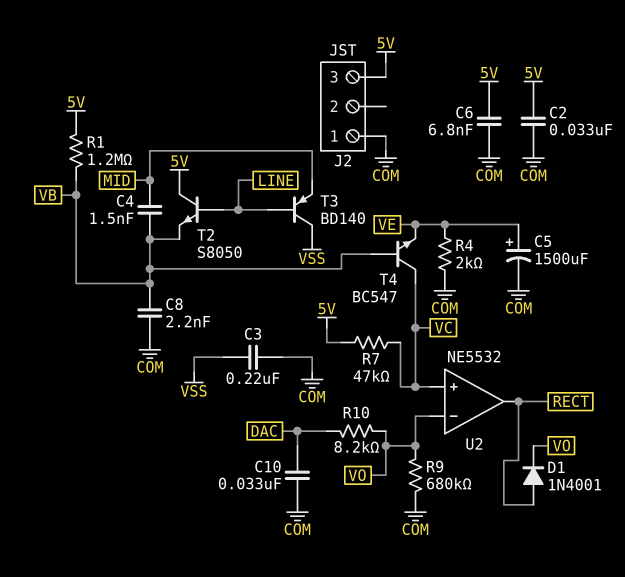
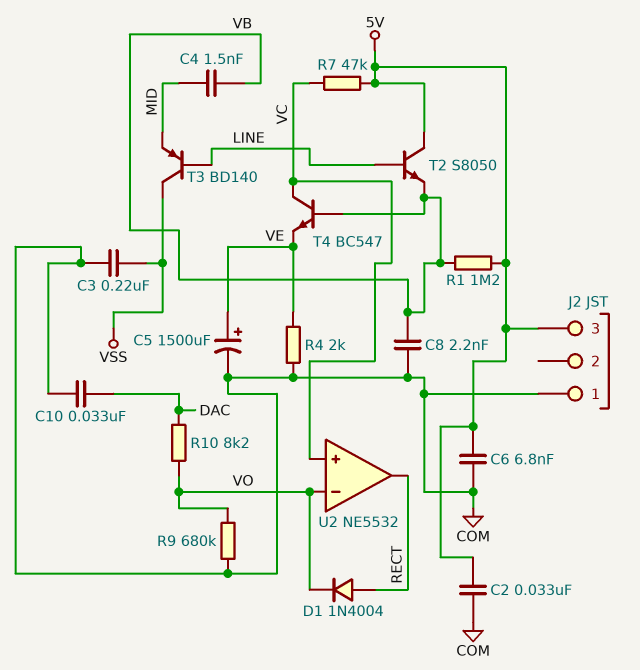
D1: diode 1N4001 (A RECT, K VO) -> diode 1N4004 (A RECT, K VO)

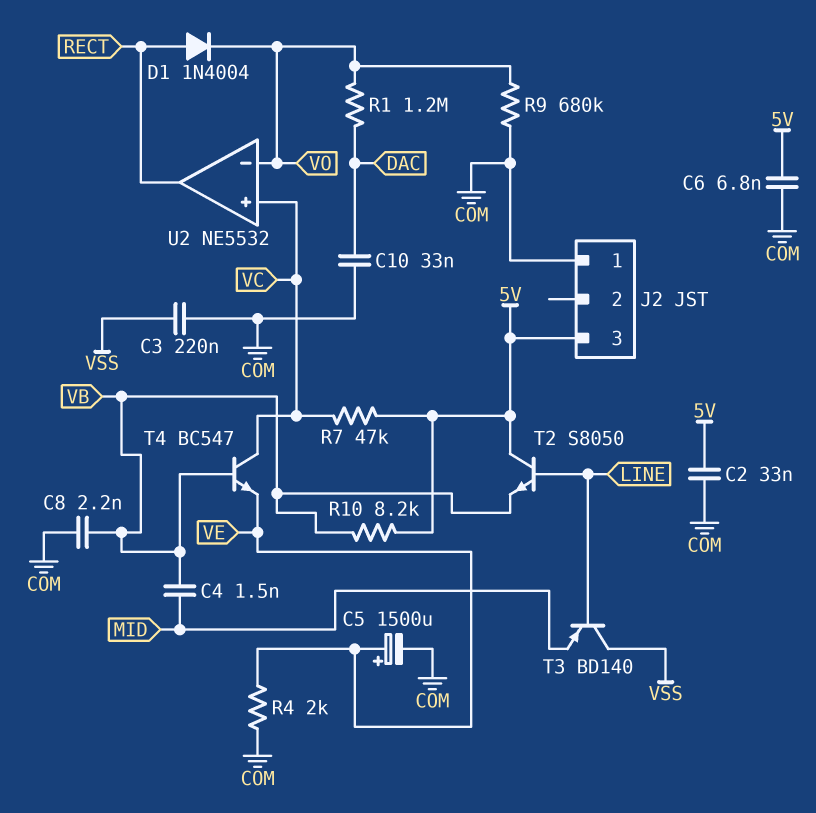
R1: 1.2M (5V, VB) -> 1.2M (DAC, VO)
R10: 8.2k (DAC, VO) -> 8.2k (5V, VB)

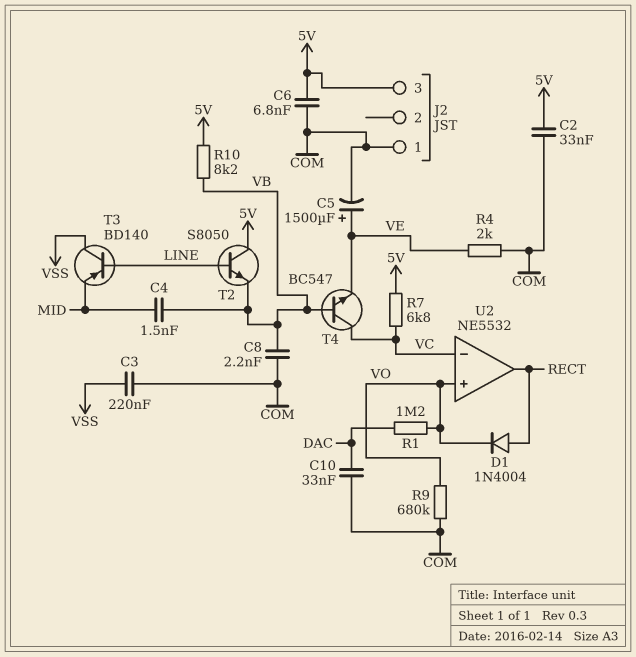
R7: 47k (5V, VC) -> 6.8k (5V, VC)
U2 pin in+: VC -> VO
U2 pin in-: VO -> VC

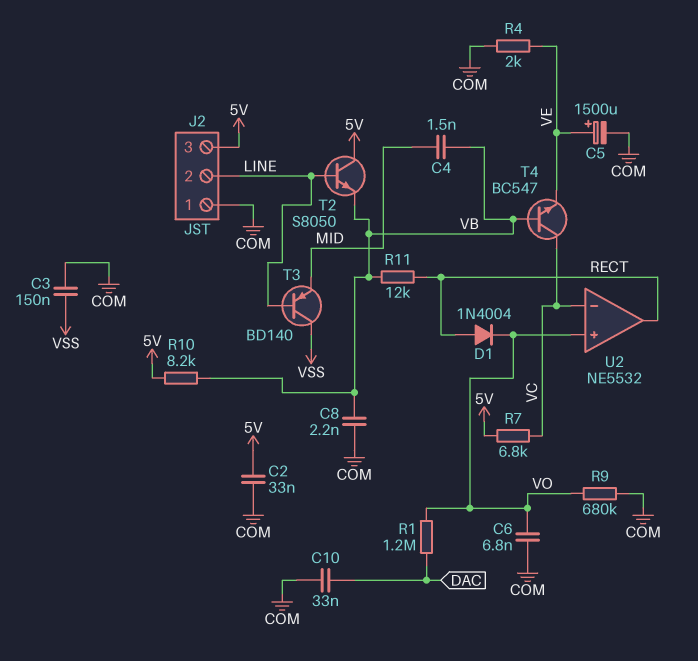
C3: 220nF (COM, VSS) -> 150nF (COM, VSS)
C6: 6.8nF (5V, COM) -> 6.8nF (COM, VO)
J2 pin 2: none -> LINE
R11: none -> 12k (RECT, VB)

